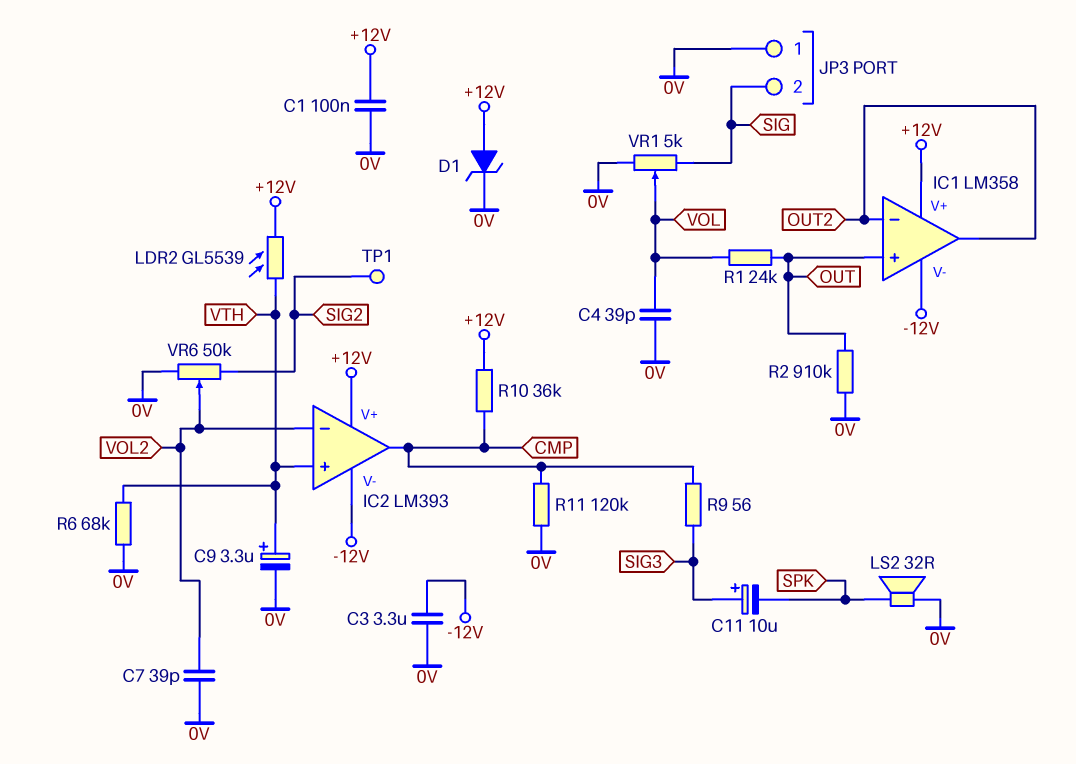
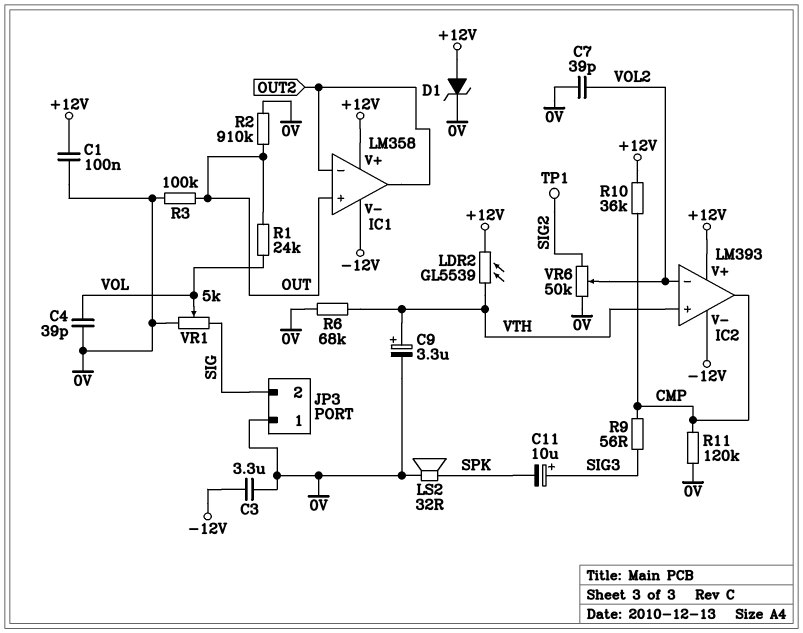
R3: none -> 100k (0V, OUT)

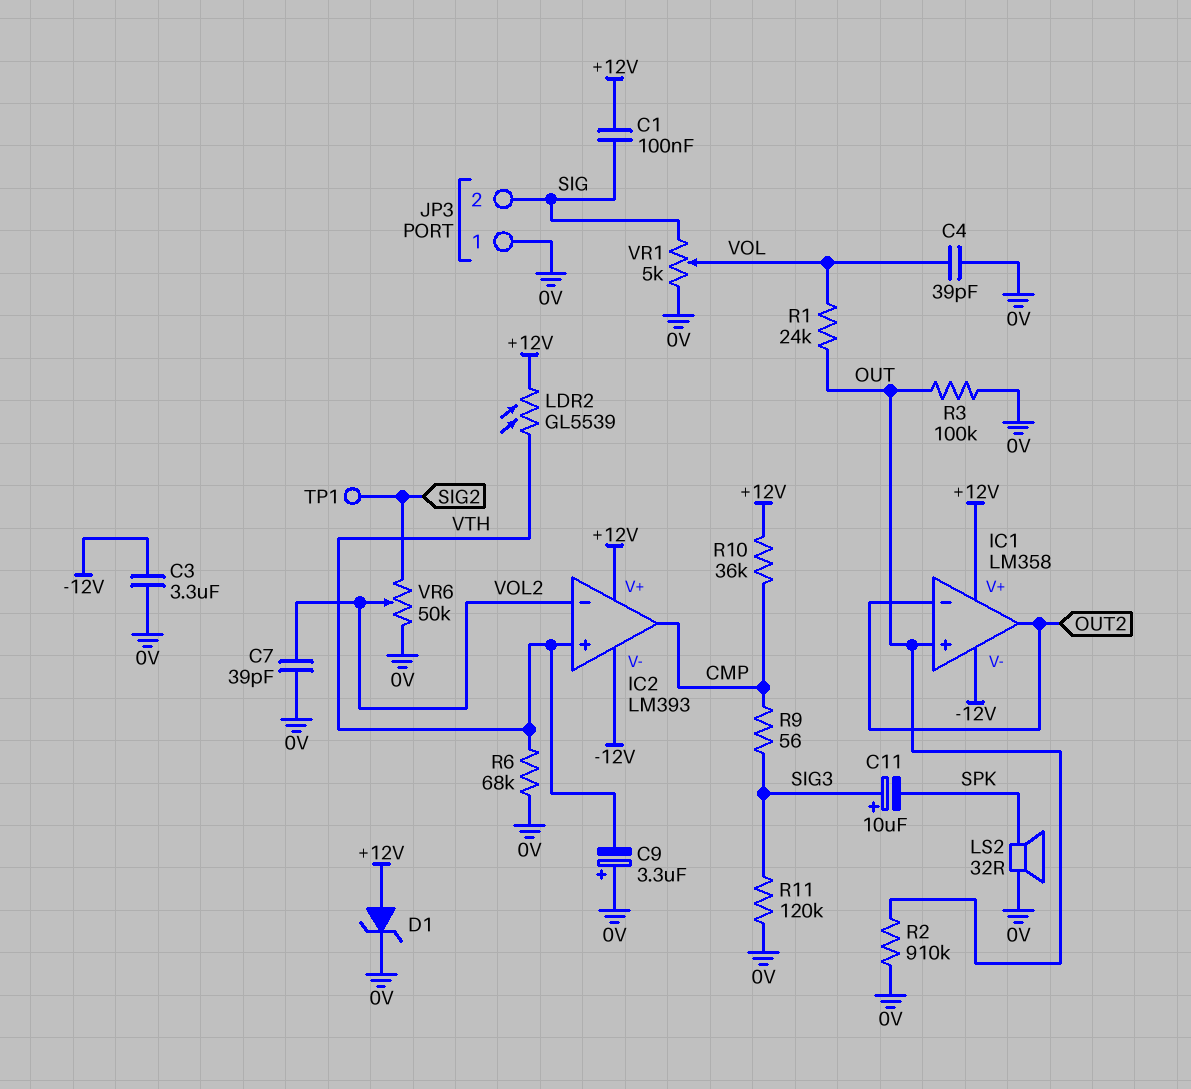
C1: 100nF (+12V, 0V) -> 100nF (+12V, SIG)
C9: 3.3uF (plus VTH, minus 0V) -> 3.3uF (plus 0V, minus VTH)
R11: 120k (0V, CMP) -> 120k (0V, SIG3)

